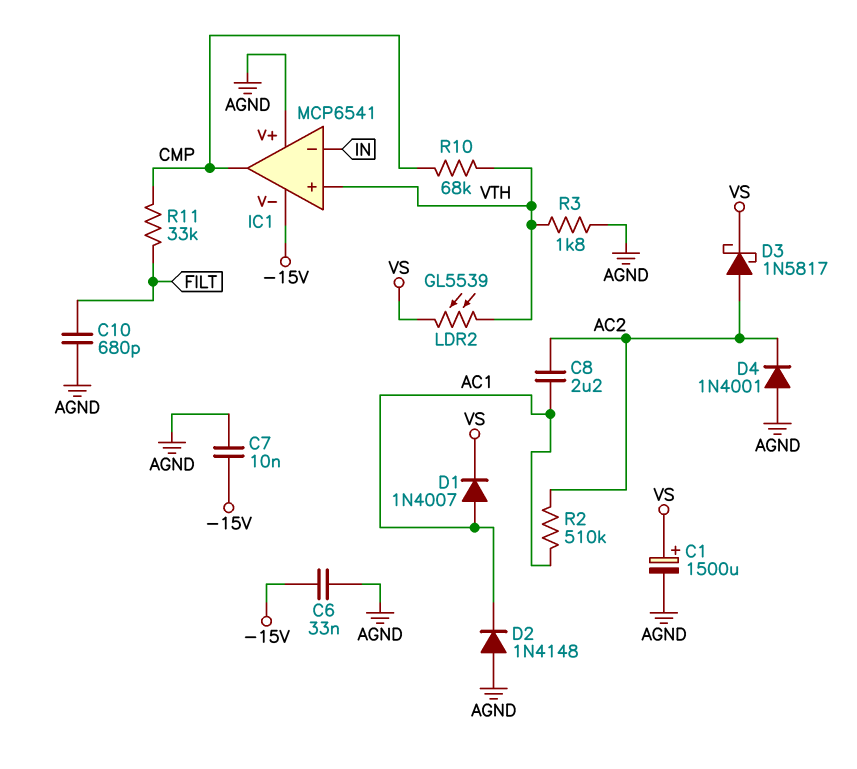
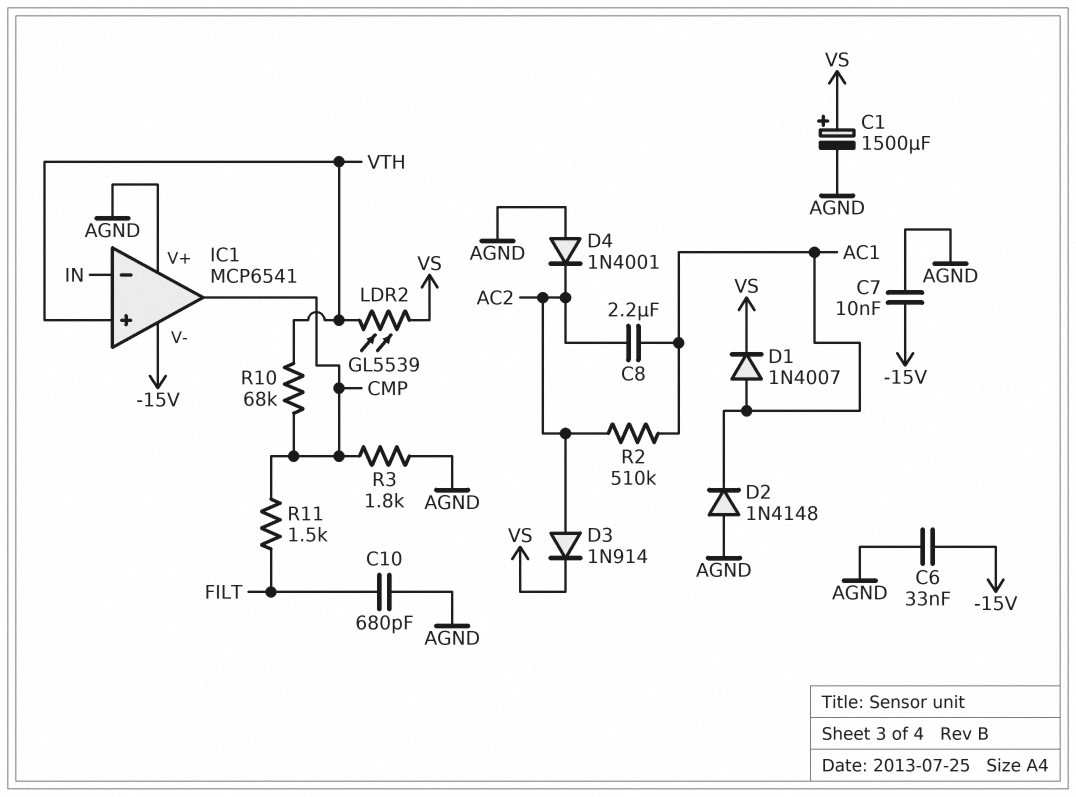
D3: schottky 1N5817 (A AC2, K VS) -> diode 1N914 (A AC2, K VS)
R3: 1.8k (AGND, VTH) -> 1.8k (AGND, CMP)
R11: 33k (CMP, FILT) -> 1.5k (CMP, FILT)

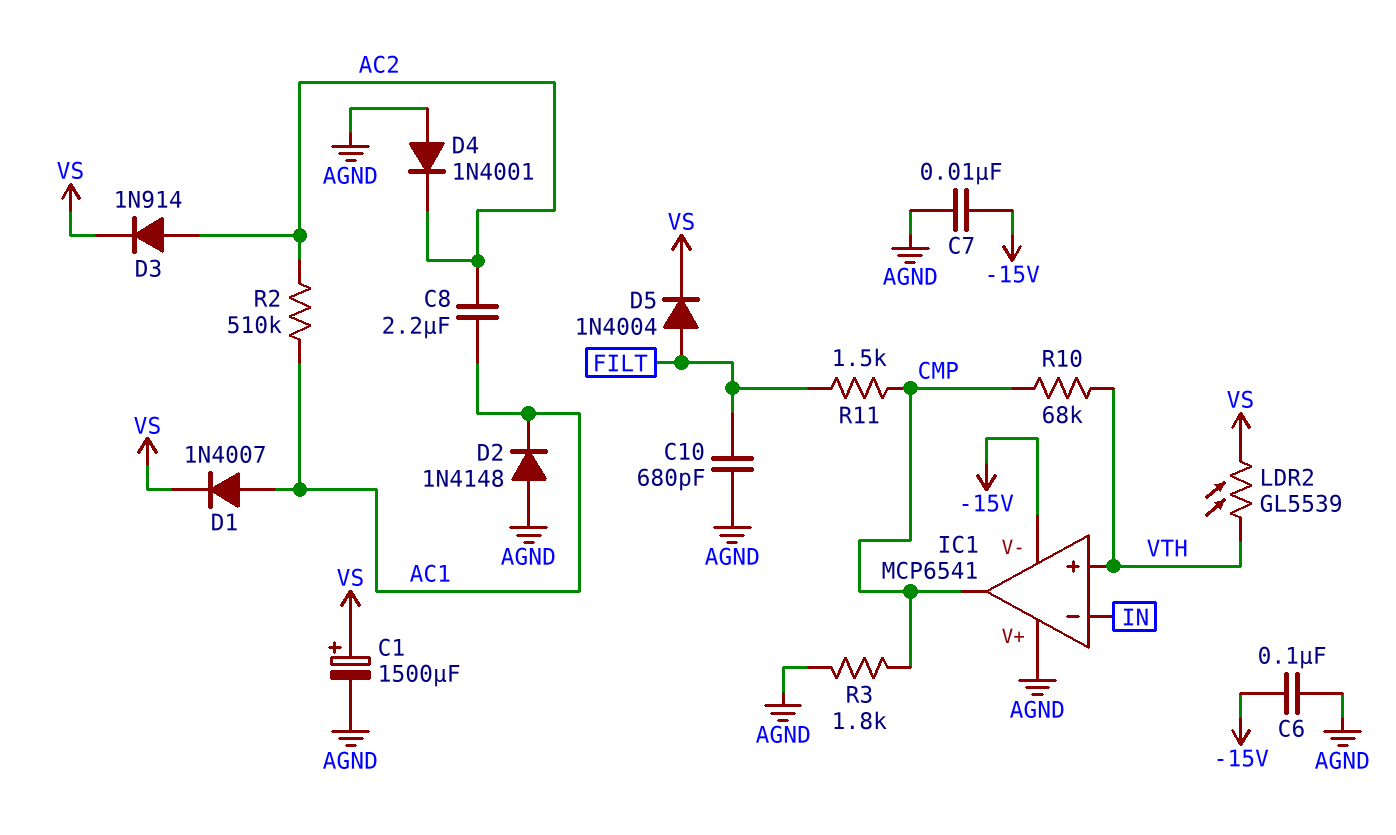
C6: 33nF (-15V, AGND) -> 100nF (-15V, AGND)
D5: none -> diode 1N4004 (A FILT, K VS)

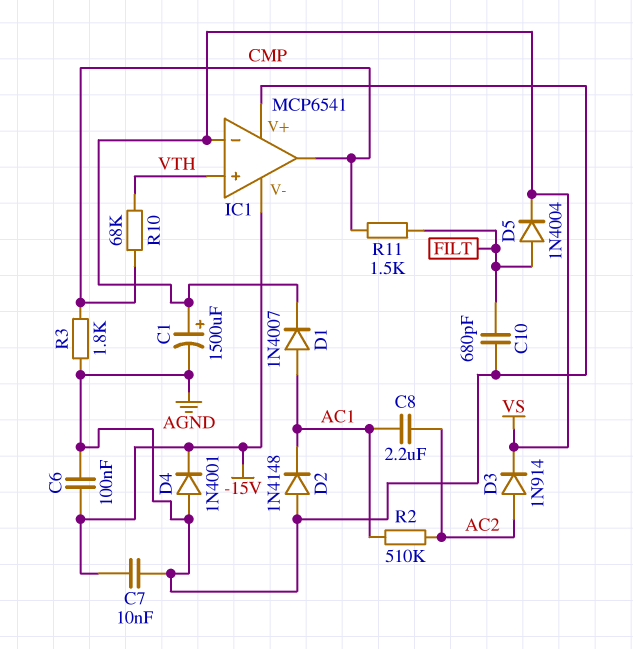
D4: diode 1N4001 (A AGND, K AC2) -> diode 1N4001 (A AGND, K -15V)
IC1 pin in-: IN -> VS
LDR2: GL5539 (VS, VTH) -> none

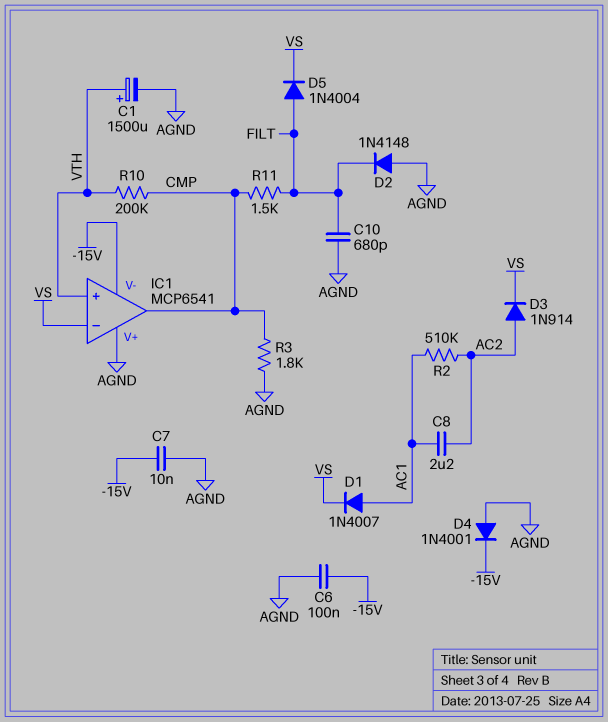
C1: 1500uF (plus VS, minus AGND) -> 1500uF (plus VTH, minus AGND)
D2: diode 1N4148 (A AGND, K AC1) -> diode 1N4148 (A AGND, K FILT)
R10: 68k (CMP, VTH) -> 200k (CMP, VTH)

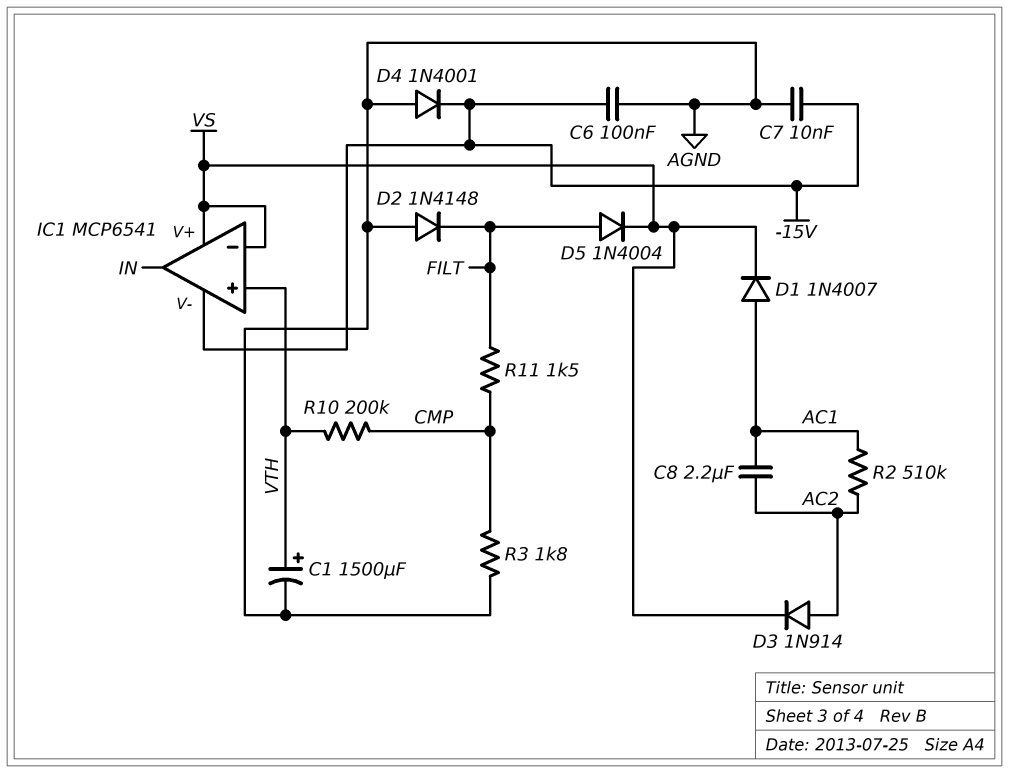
C10: 680pF (AGND, FILT) -> none
IC1 pin V+: AGND -> VS
IC1 pin out: CMP -> IN

